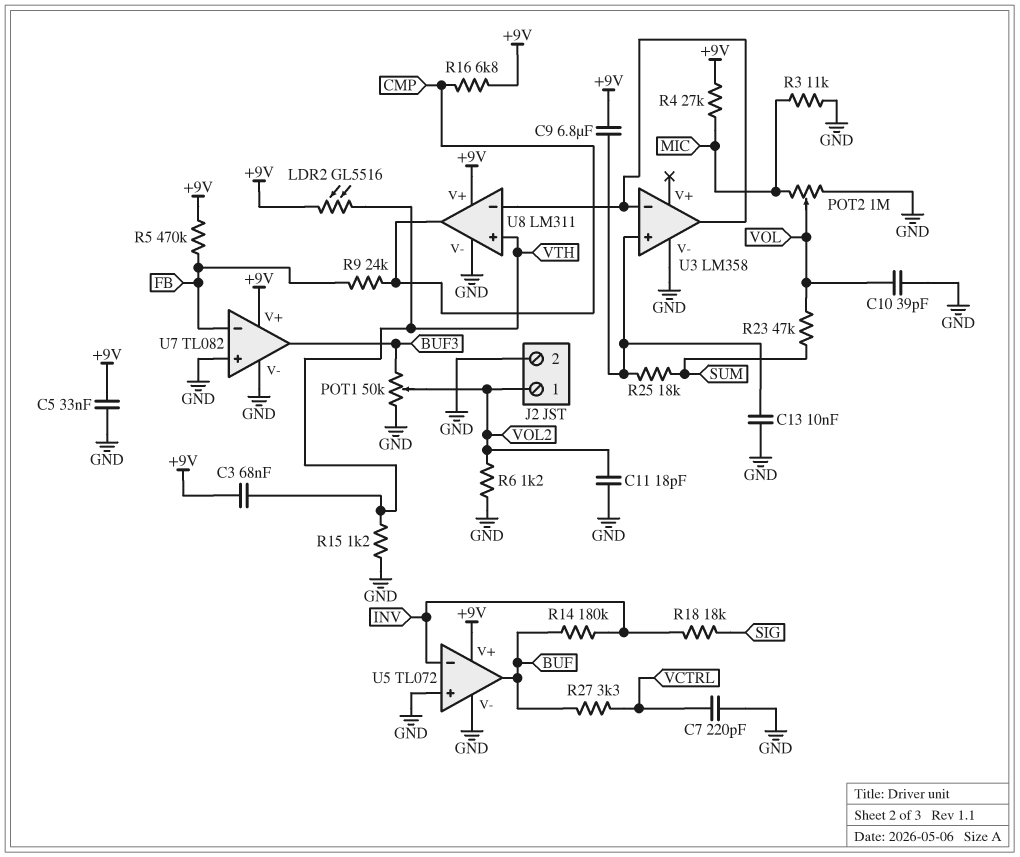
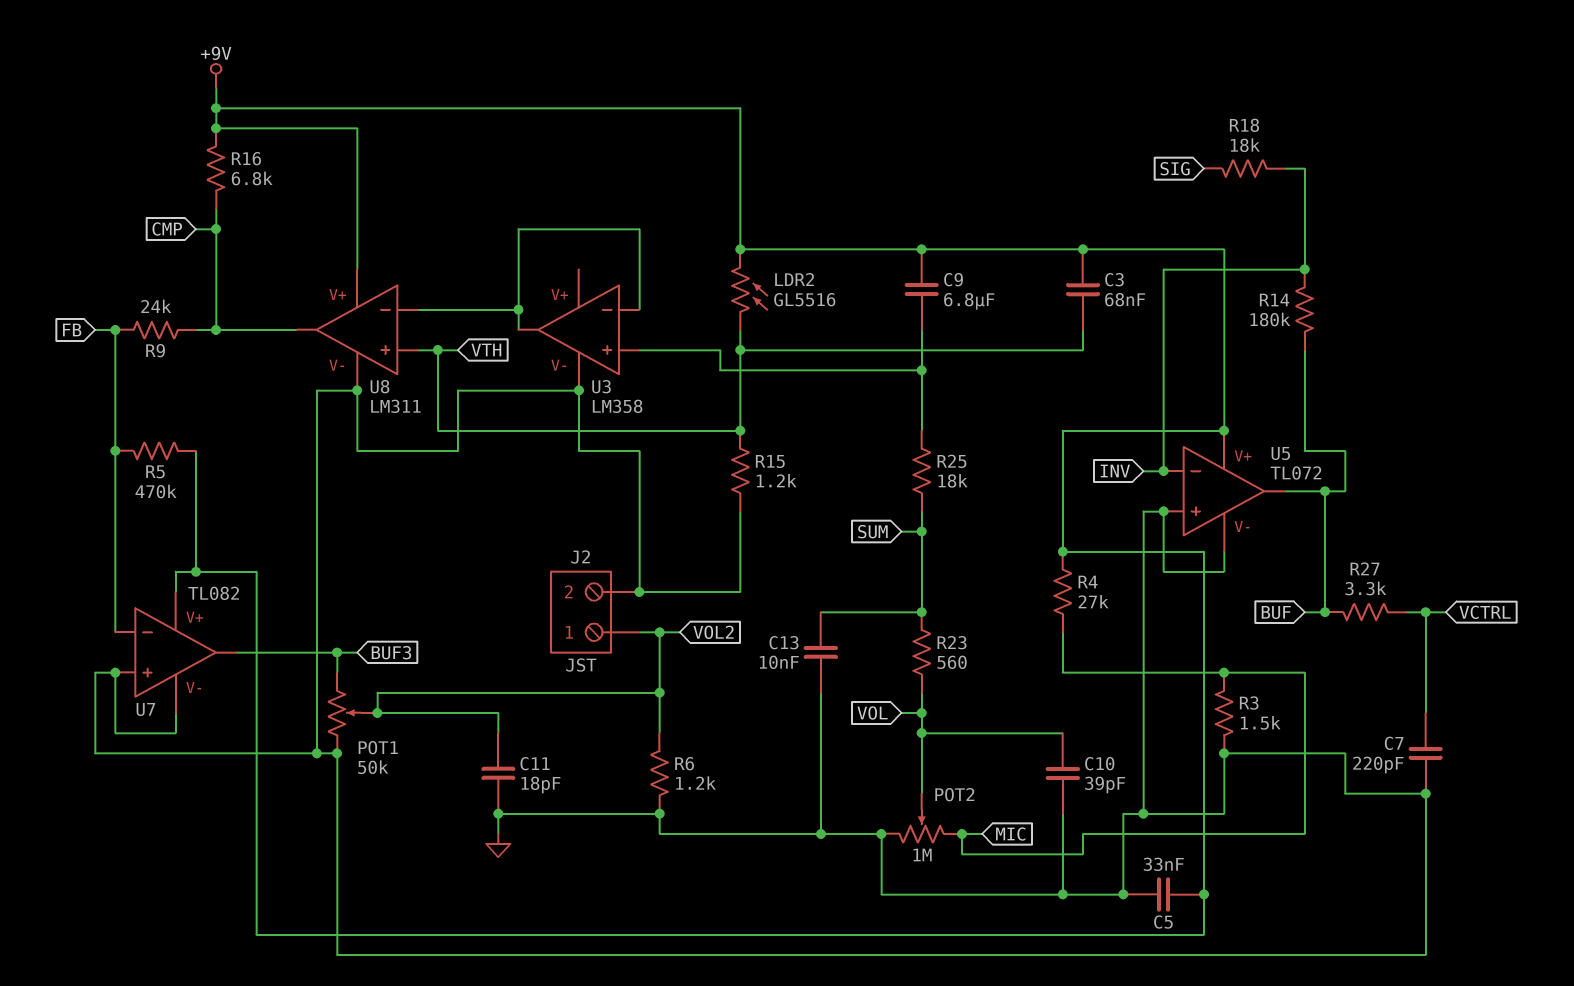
C13: 10nF (GND, U3/in+) -> 10nF (GND, SUM)
R3: 11k (GND, MIC) -> 1.5k (GND, MIC)
R23: 47k (SUM, VOL) -> 560 (SUM, VOL)

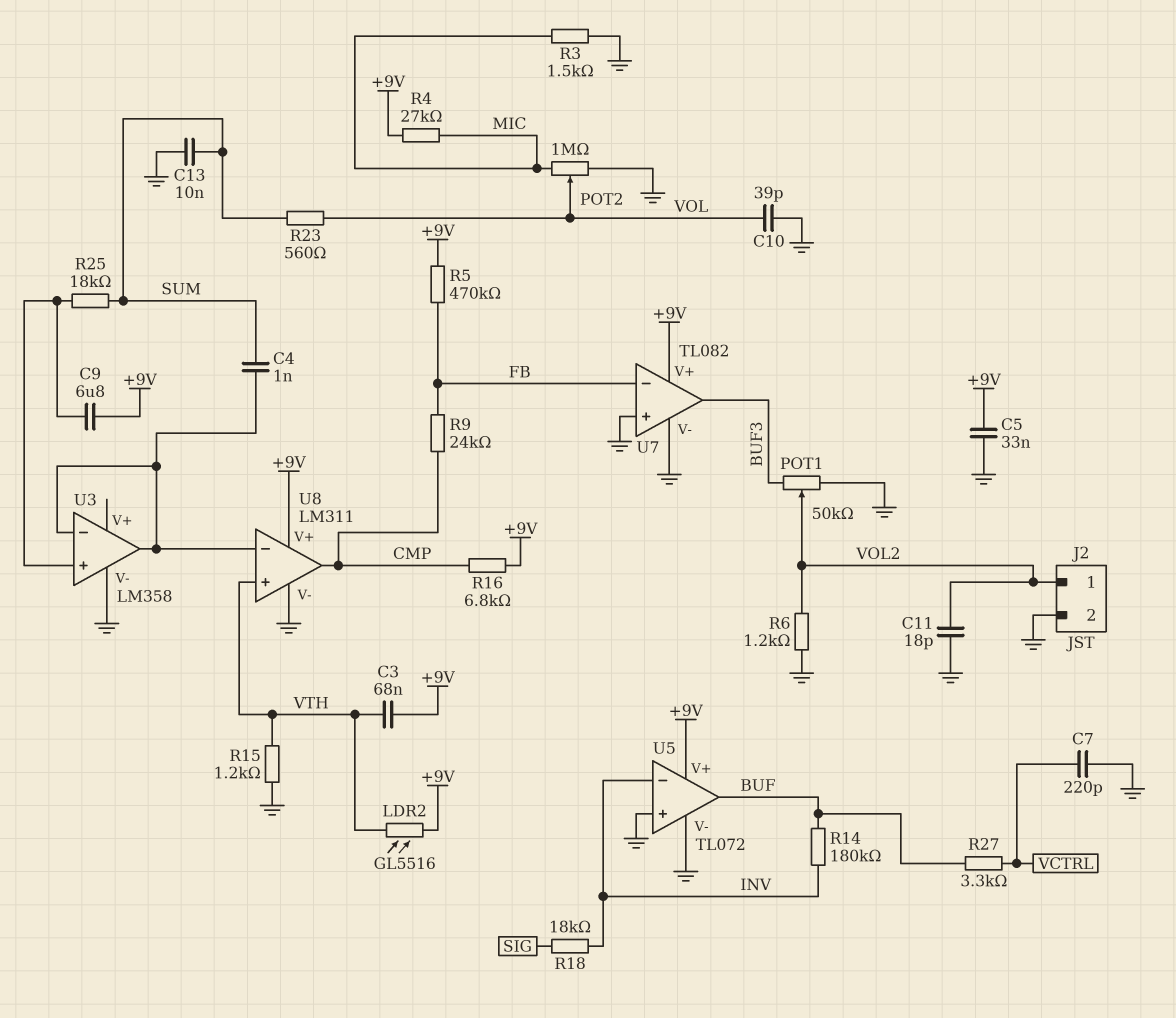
C4: none -> 1nF (SUM, U3/in-)

